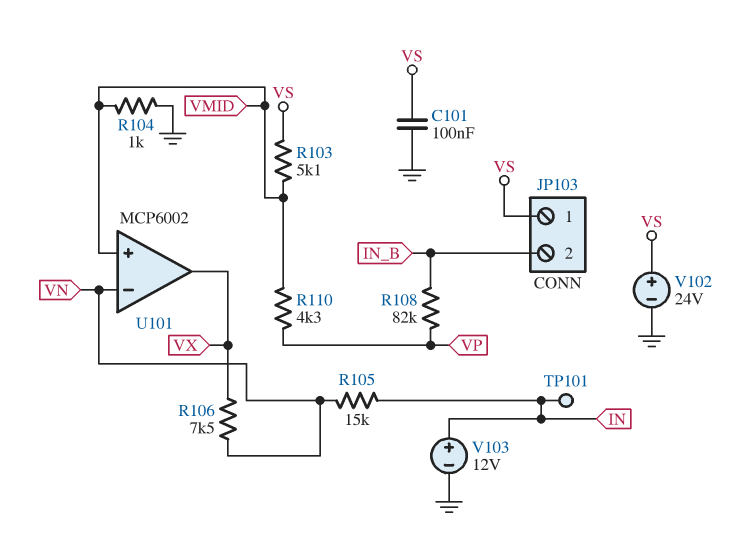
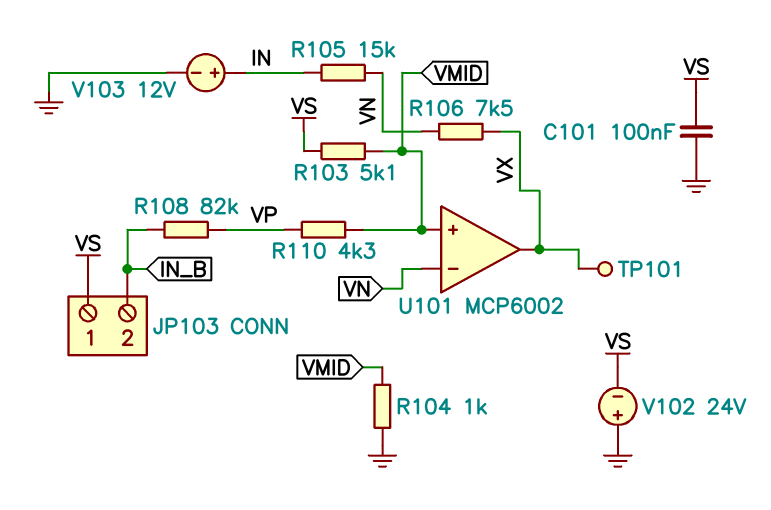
TP101: test point (IN) -> test point (VX)
V102: 24V (plus VS, minus GND) -> 24V (plus GND, minus VS)

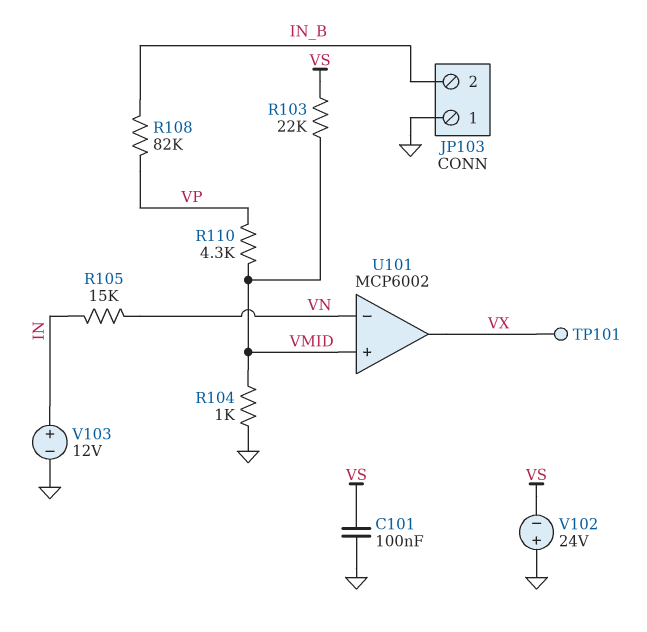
JP103 pin 1: VS -> GND
R103: 5.1k (VMID, VS) -> 22k (VMID, VS)
R106: 7.5k (VN, VX) -> none

